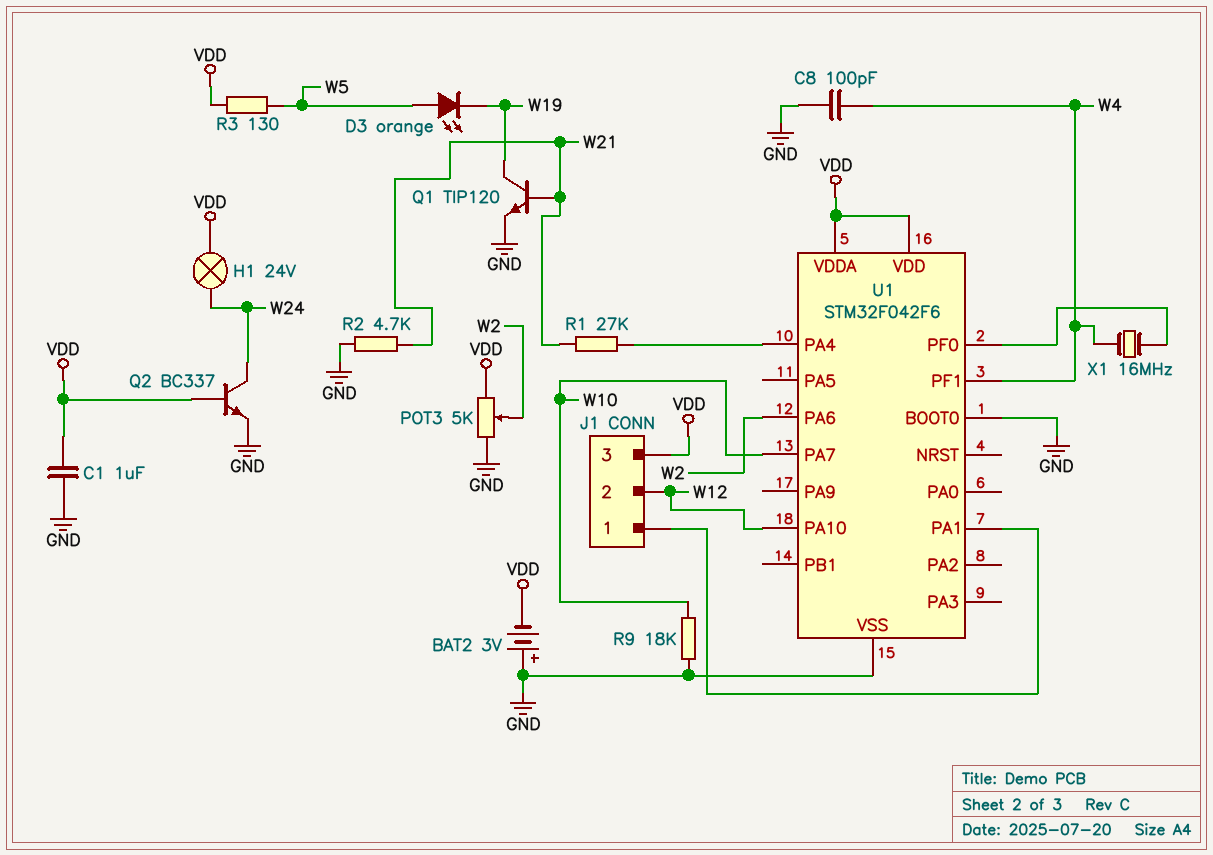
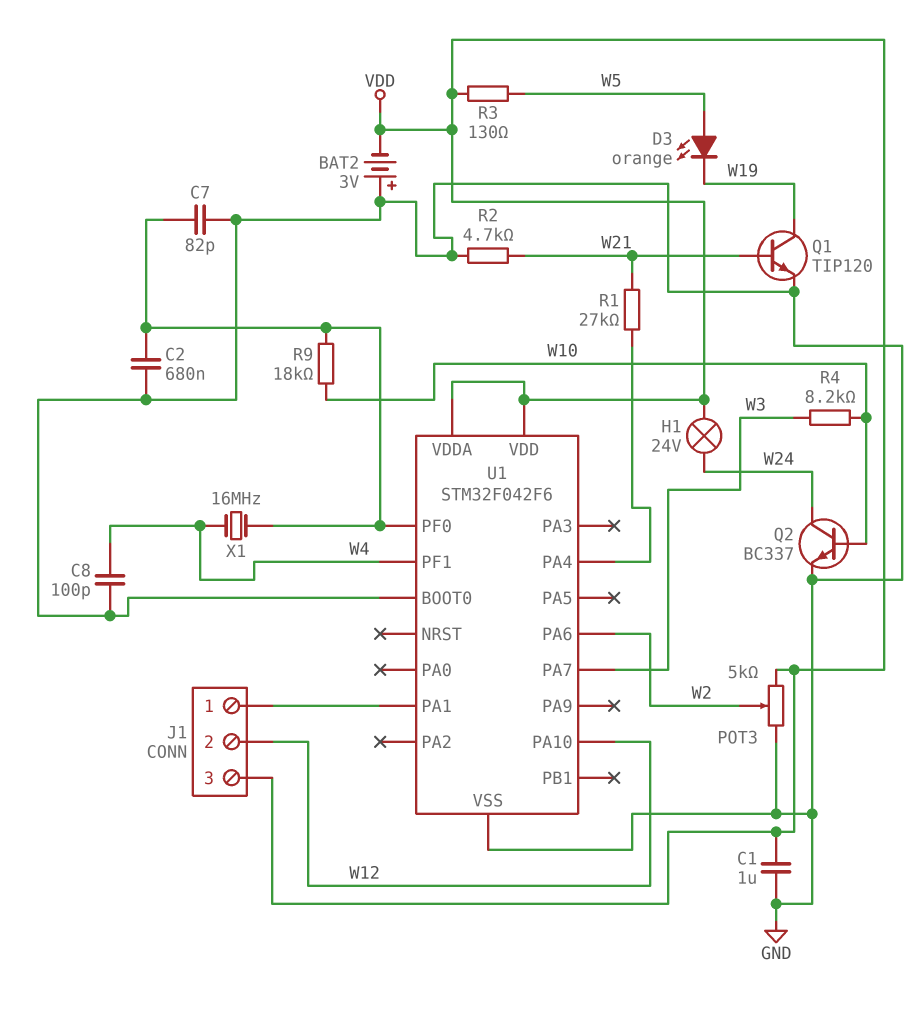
C2: none -> 680nF (GND, U1/PF0)
C7: none -> 82pF (GND, U1/PF0)
Q2: NPN BC337 (B VDD, C W24, E GND) -> NPN BC337 (B W10, C W24, E GND)
R4: none -> 8.2k (W3, W10)
R9: 18k (GND, W10) -> 18k (U1/PF0, W10)
U1 pin PA7: W10 -> W3

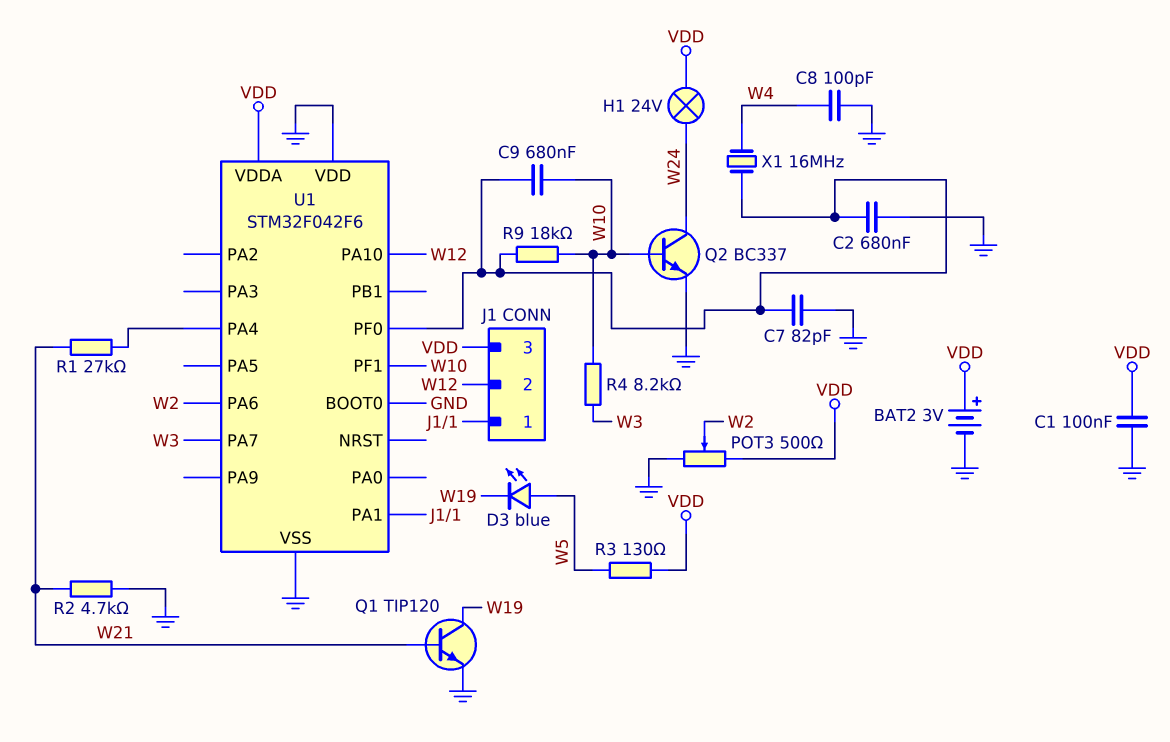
BAT2: 3V (plus GND, minus VDD) -> 3V (plus VDD, minus GND)
C1: 1uF (GND, VDD) -> 100nF (GND, VDD)
C9: none -> 680nF (U1/PF0, W10)
D3: LED orange (A W5, K W19) -> LED blue (A W5, K W19)
POT3: 5k (GND, VDD, wiper W2) -> 500 (GND, VDD, wiper W2)
U1 pin PF1: W4 -> W10
U1 pin VDD: VDD -> GND

